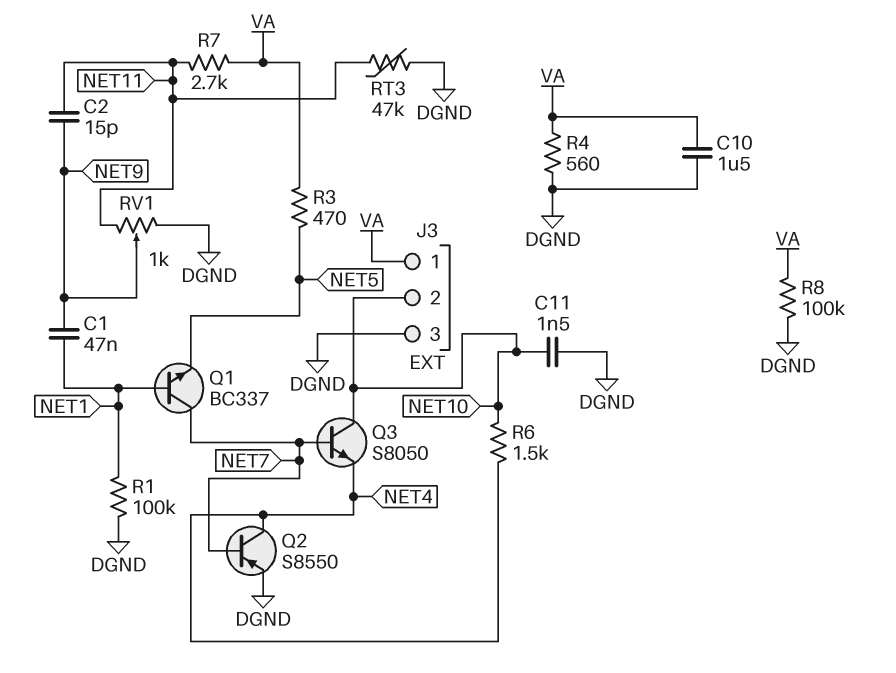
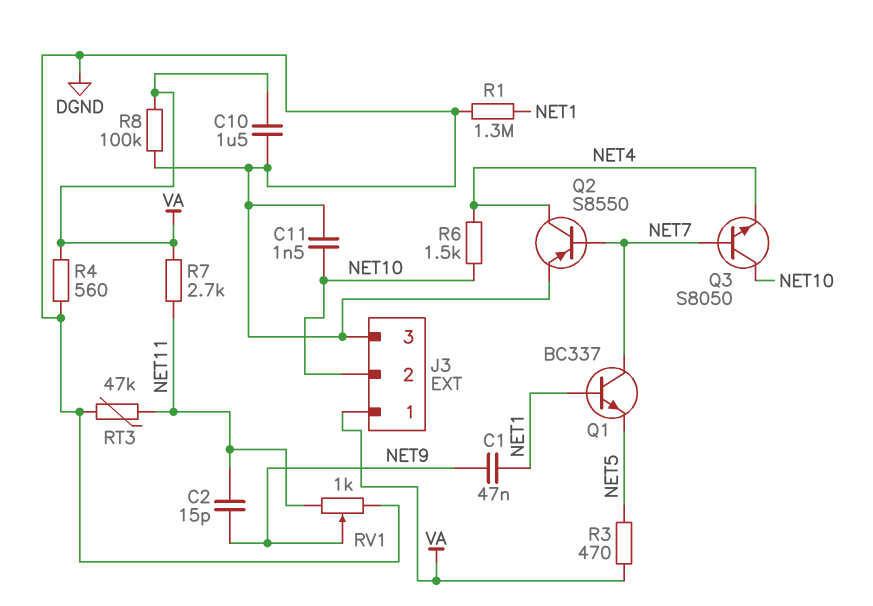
R1: 100k (DGND, NET1) -> 1.3M (DGND, NET1)

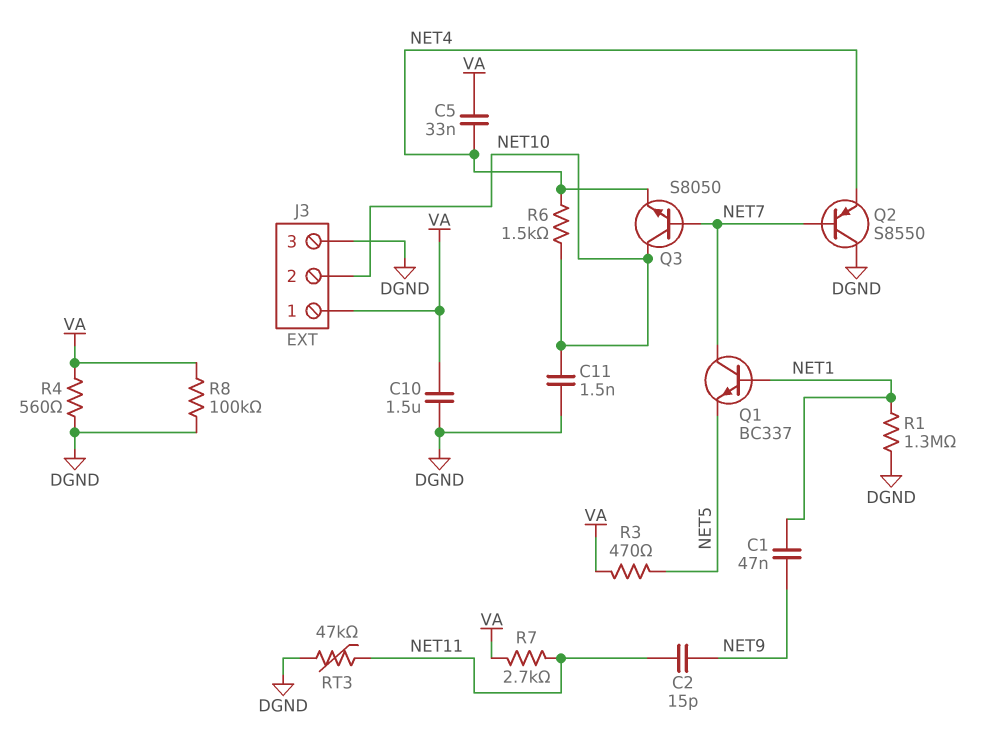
C5: none -> 33nF (NET4, VA)
Q2: PNP S8550 (B NET7, C NET4, E DGND) -> PNP S8550 (B NET7, C DGND, E NET4)
RV1: 1k (DGND, NET11, wiper NET9) -> none

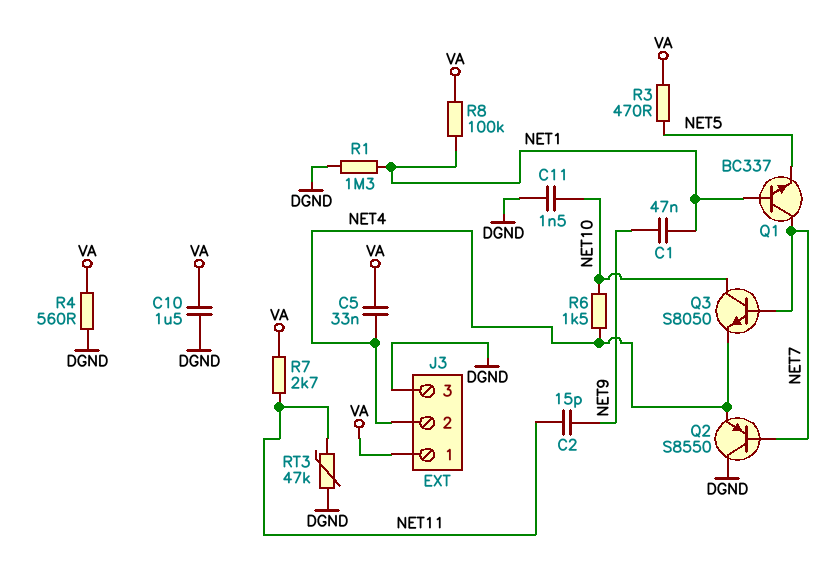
J3 pin 2: NET10 -> NET4
R8: 100k (DGND, VA) -> 100k (NET1, VA)

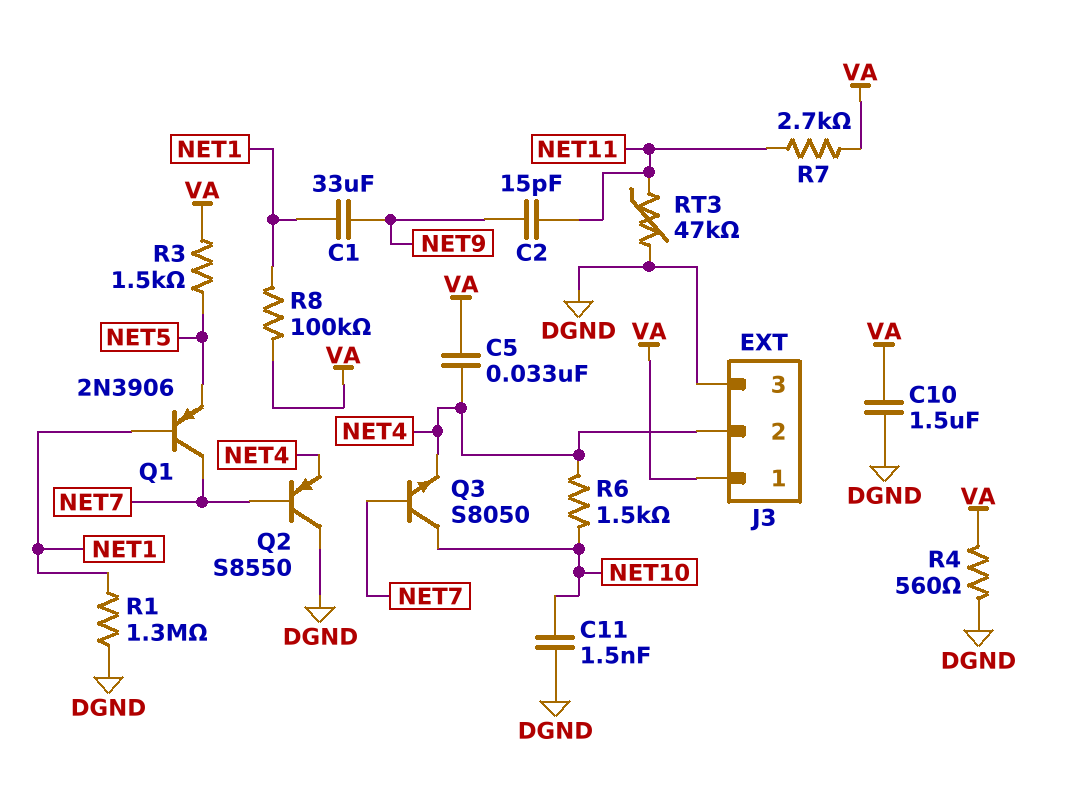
C1: 47nF (NET1, NET9) -> 33uF (NET1, NET9)
Q1: NPN BC337 (B NET1, C NET7, E NET5) -> PNP 2N3906 (B NET1, C NET7, E NET5)
R3: 470 (NET5, VA) -> 1.5k (NET5, VA)

